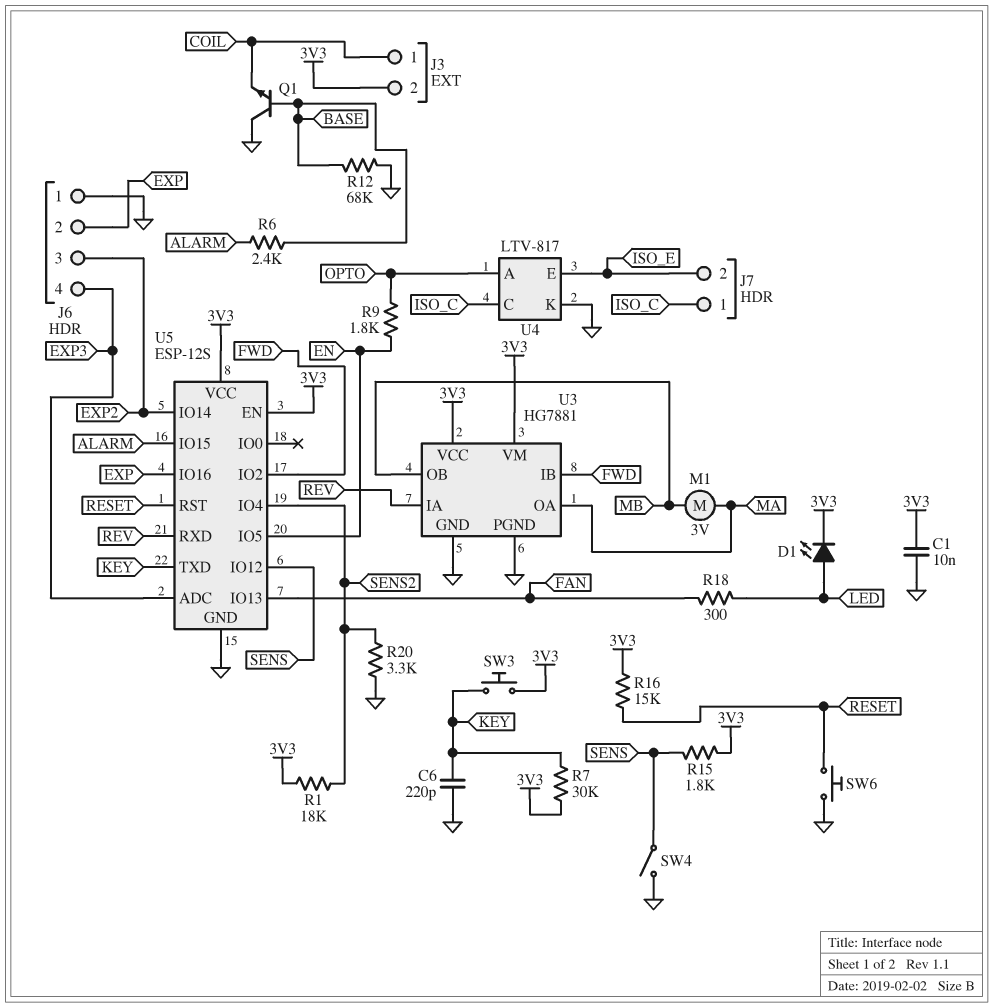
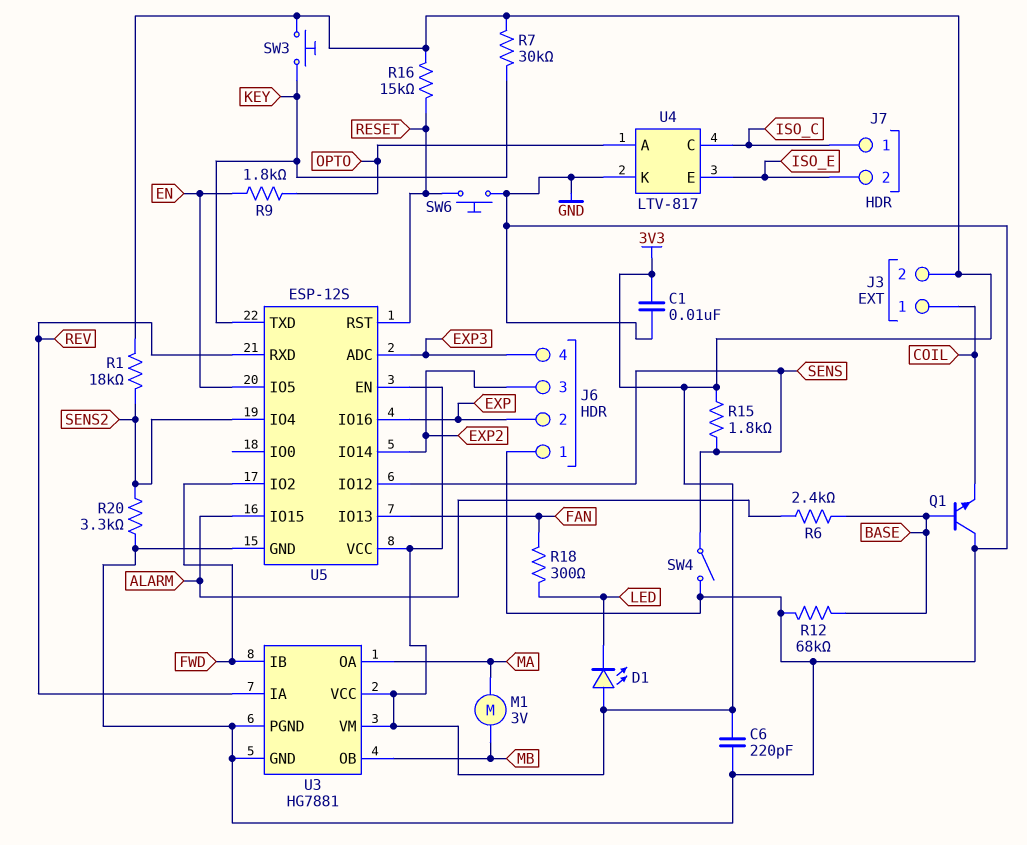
C6: 220pF (GND, KEY) -> 220pF (3V3, GND)
D1: LED (A LED, K 3V3) -> LED (A 3V3, K LED)

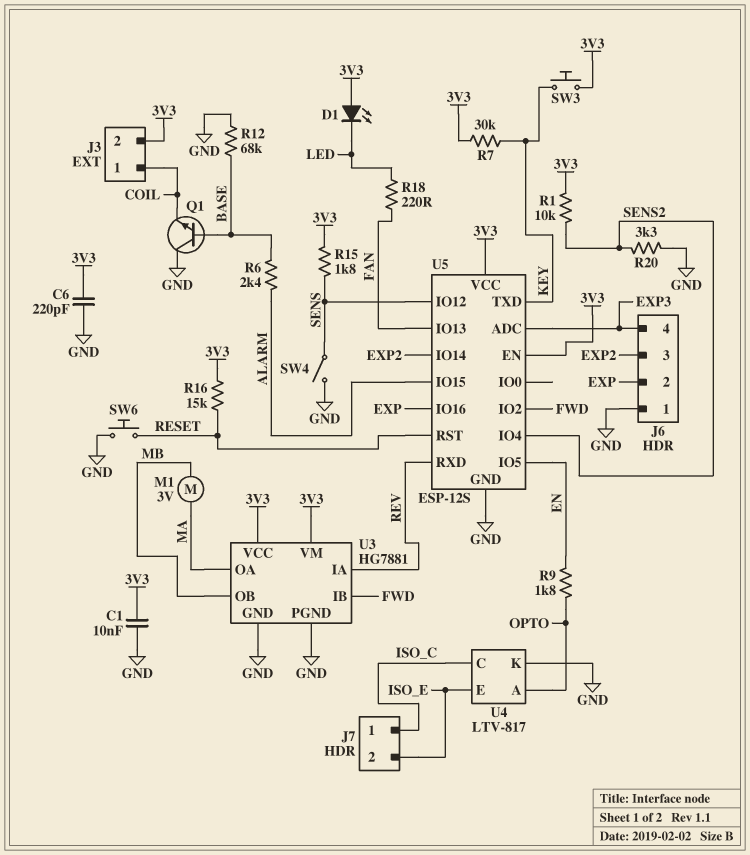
R1: 18k (3V3, SENS2) -> 10k (3V3, SENS2)
R18: 300 (FAN, LED) -> 220 (FAN, LED)

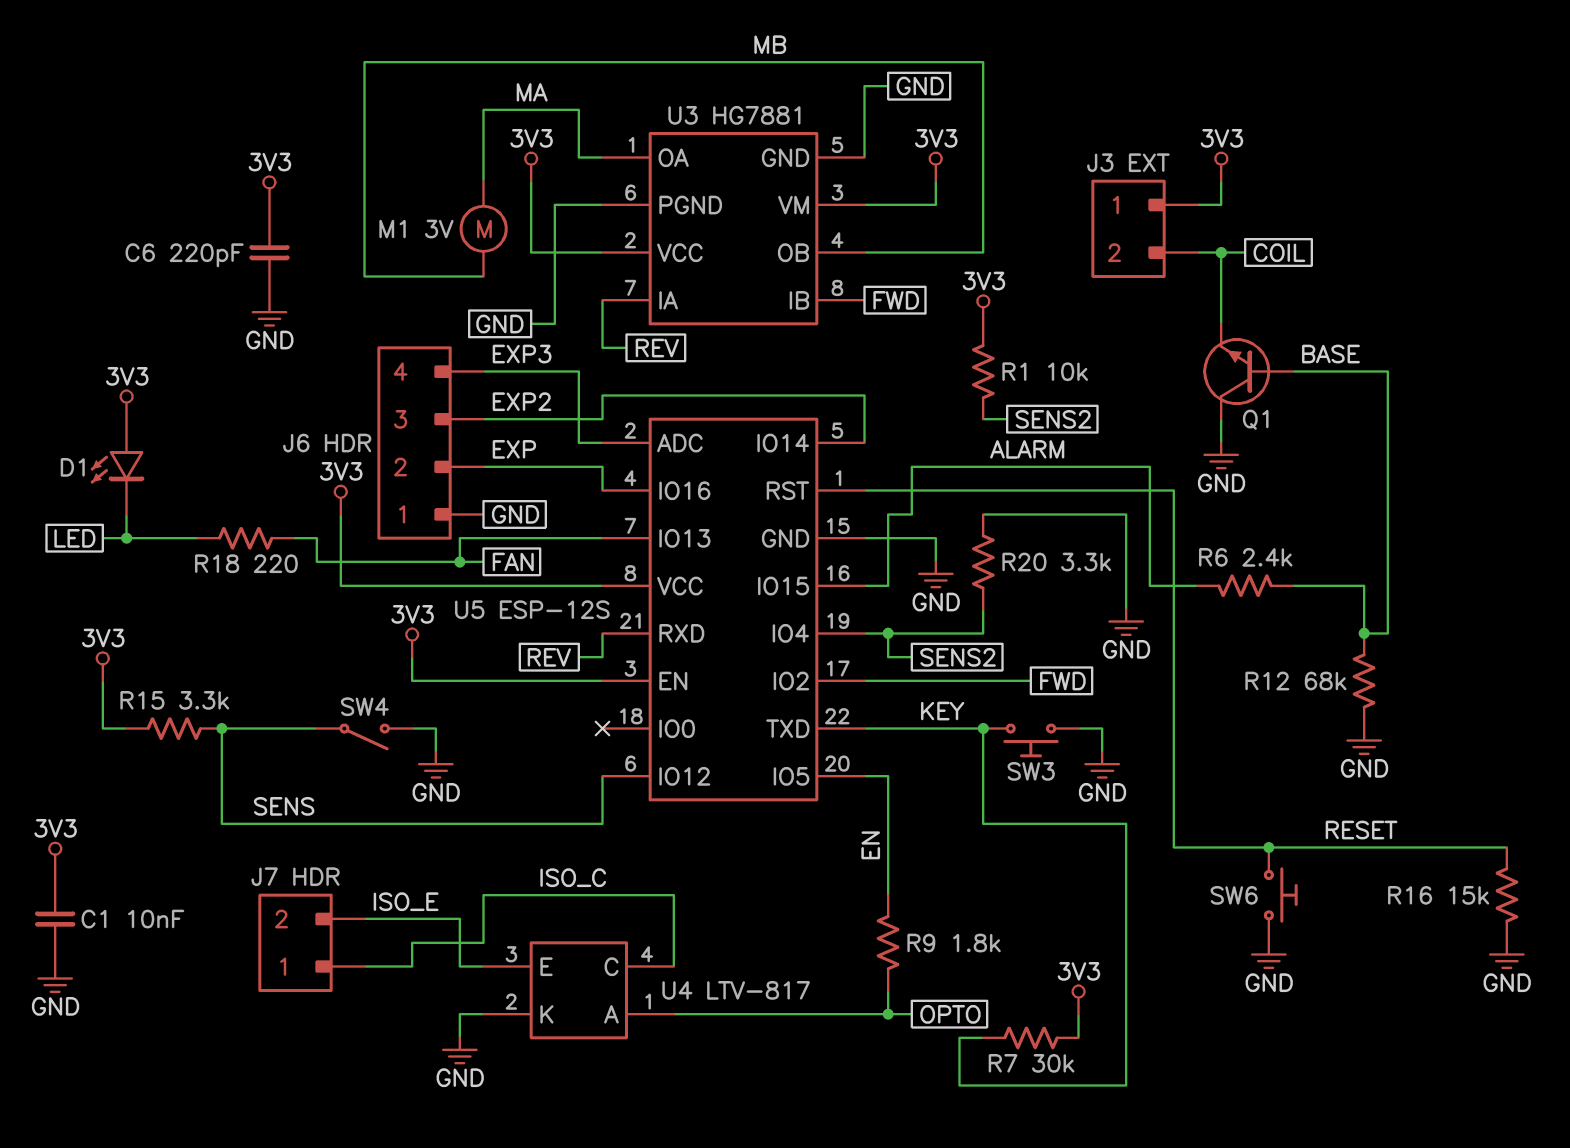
J3 pin 1: COIL -> 3V3
J3 pin 2: 3V3 -> COIL
R15: 1.8k (3V3, SENS) -> 3.3k (3V3, SENS)
R16: 15k (3V3, RESET) -> 15k (GND, RESET)
SW3: button (3V3, KEY) -> button (GND, KEY)

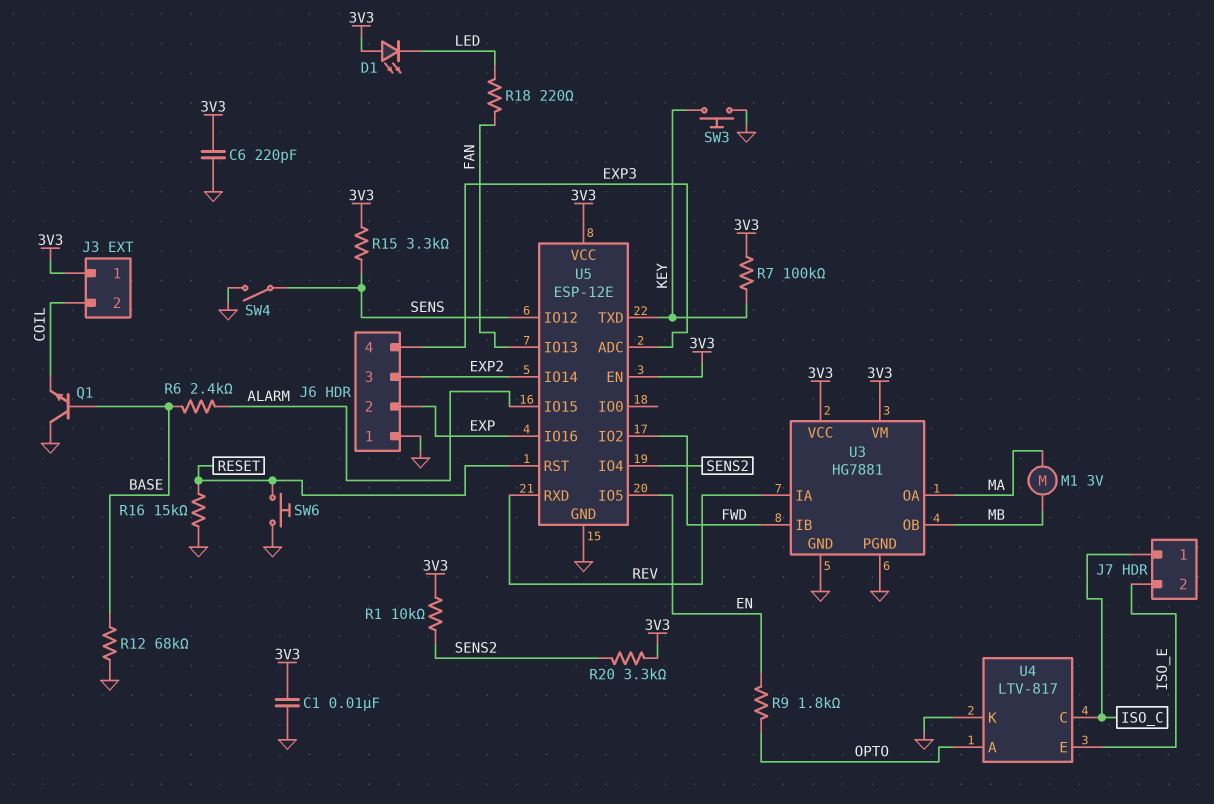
R7: 30k (3V3, KEY) -> 100k (3V3, KEY)
R20: 3.3k (GND, SENS2) -> 3.3k (3V3, SENS2)
U5: ESP-12S -> ESP-12E

